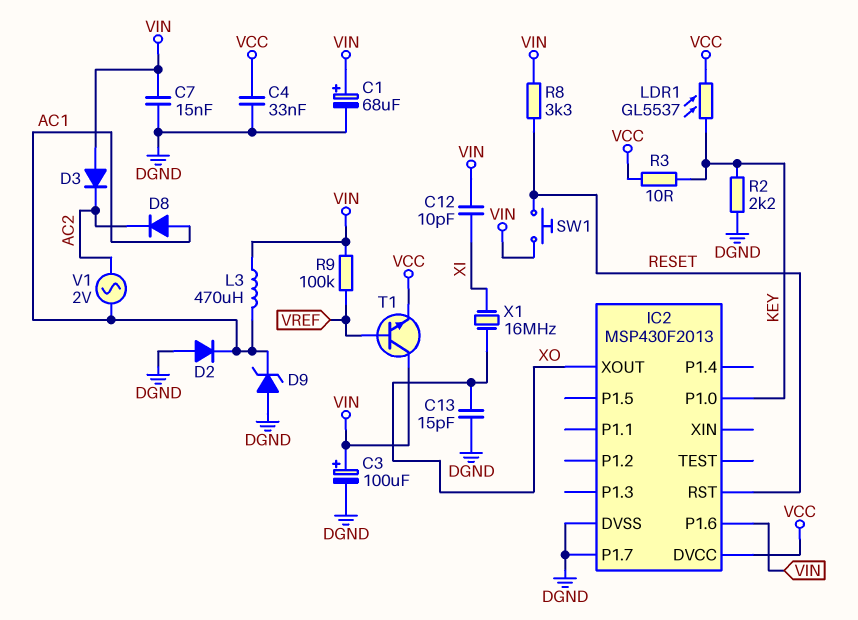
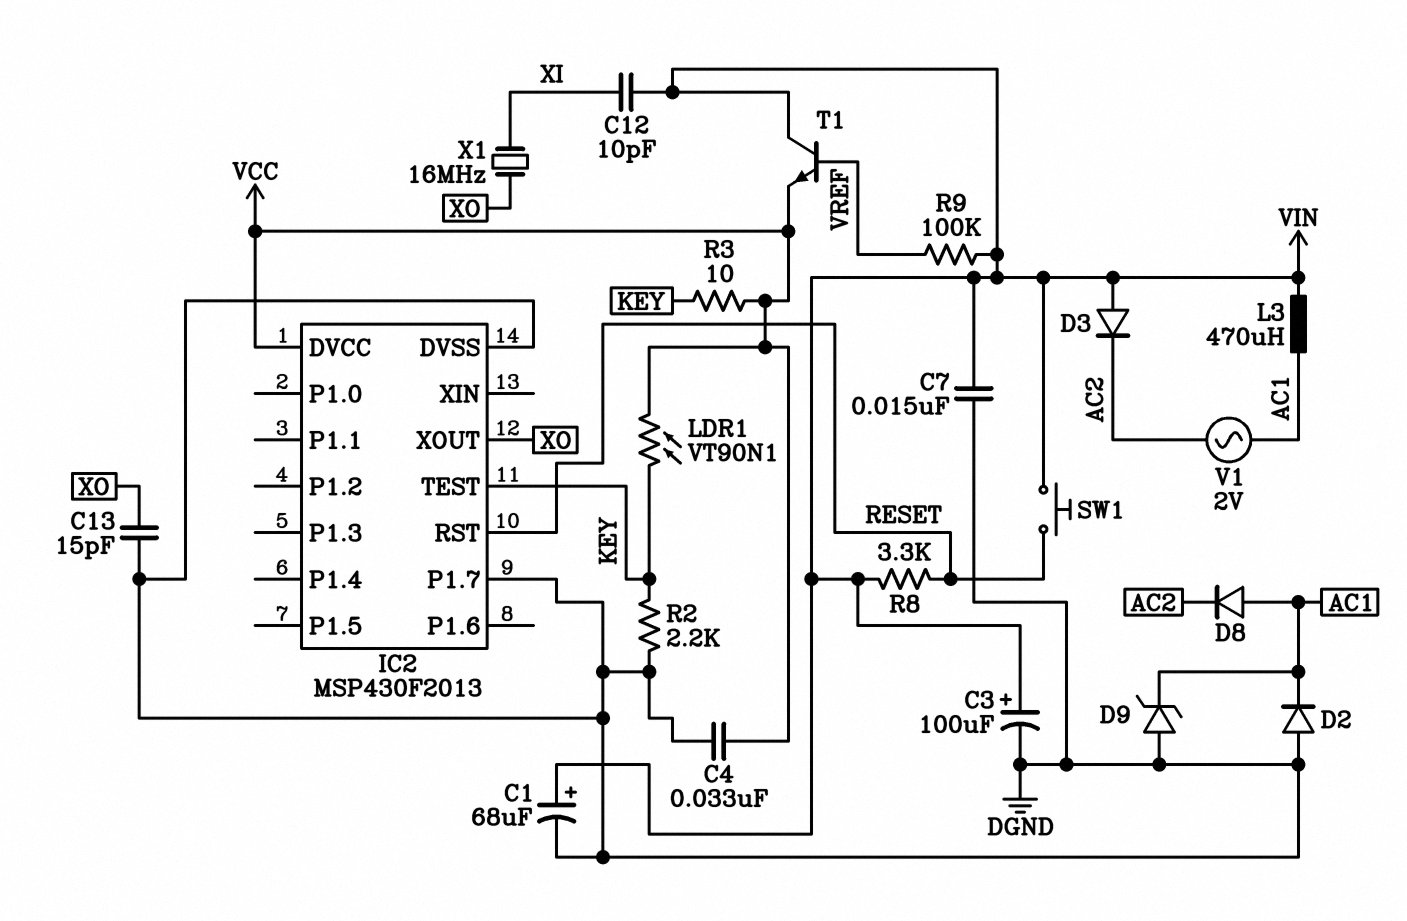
IC2 pin P1.0: KEY -> none
IC2 pin P1.6: VIN -> none
IC2 pin TEST: none -> KEY
LDR1: GL5537 (KEY, VCC) -> VT90N1 (KEY, VCC)

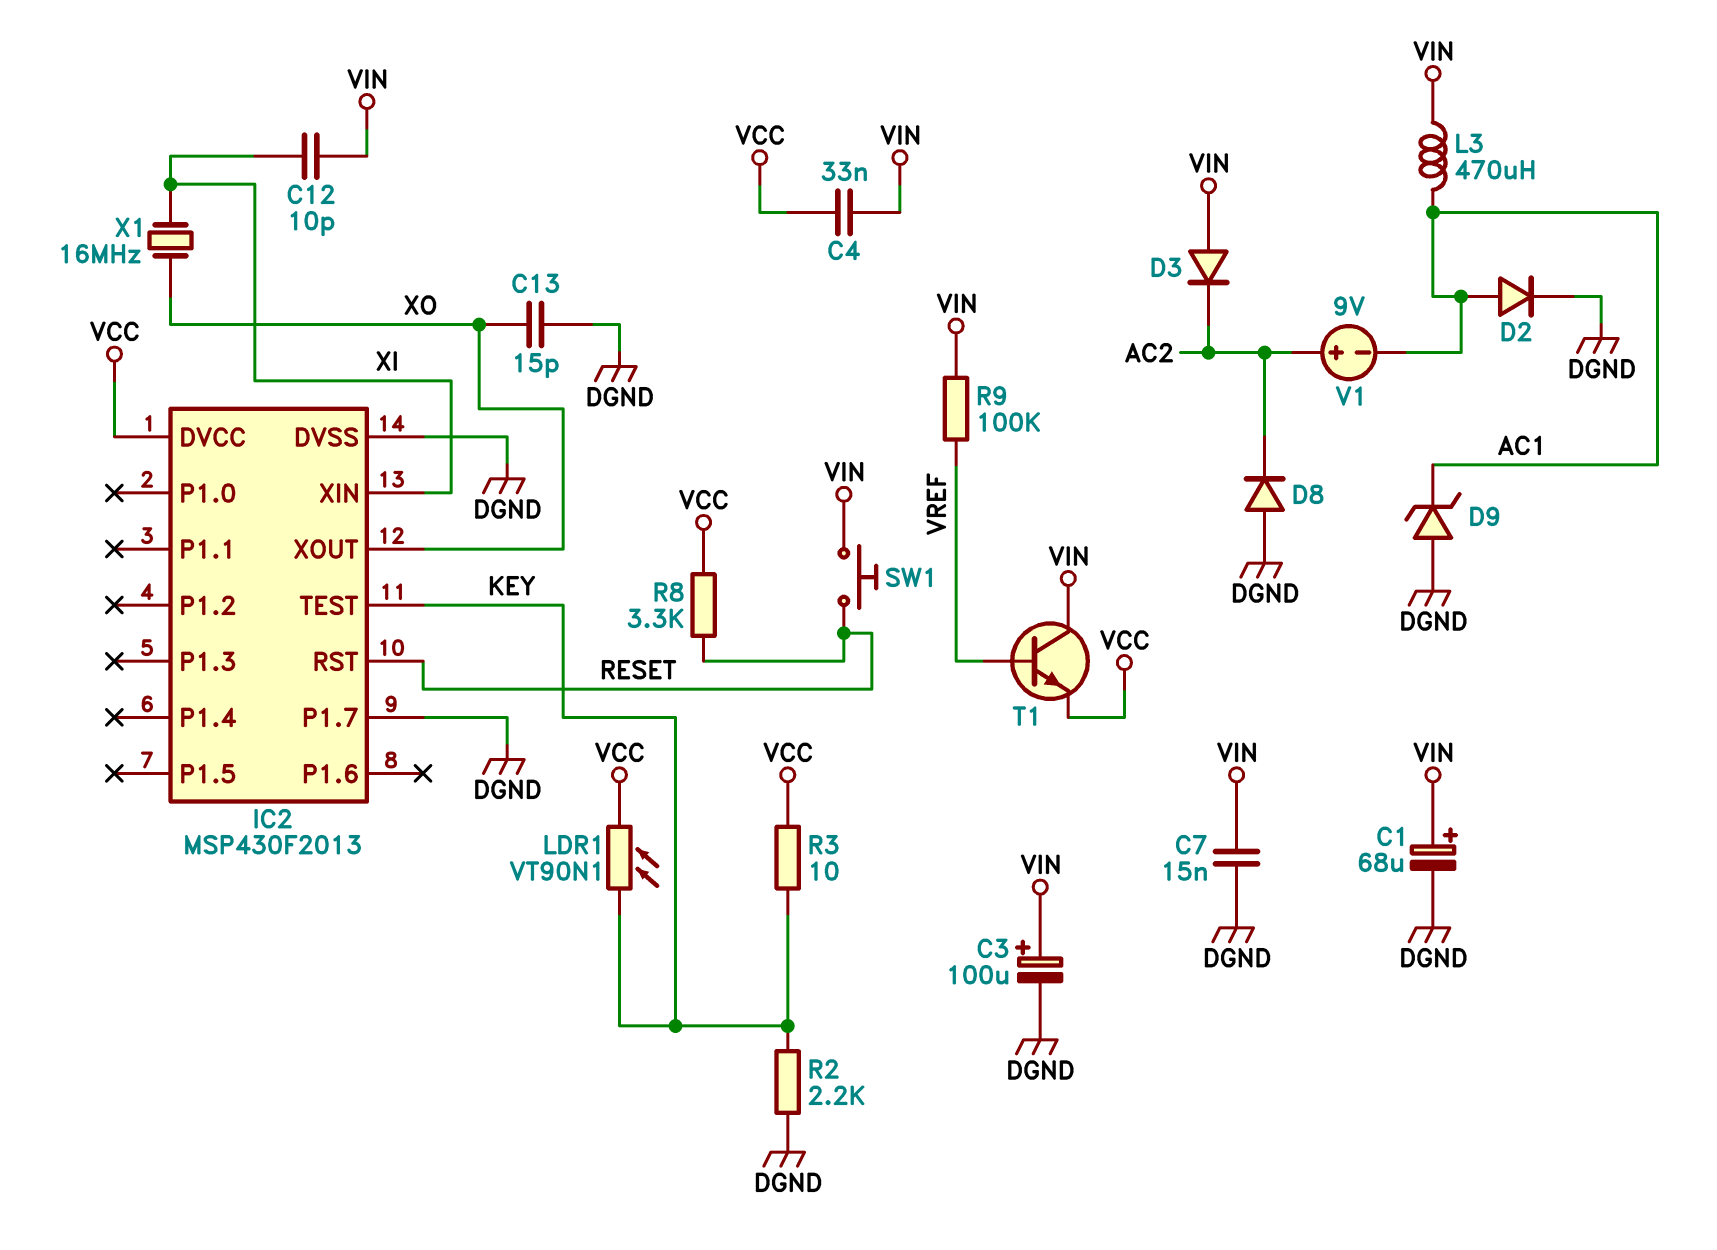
C4: 33nF (DGND, VCC) -> 33nF (VCC, VIN)
D2: diode (A DGND, K AC1) -> diode (A AC1, K DGND)
D8: diode (A AC1, K AC2) -> diode (A DGND, K AC2)
IC2 pin XIN: none -> XI
R8: 3.3k (RESET, VIN) -> 3.3k (RESET, VCC)
V1: AC 2V (AC1, AC2) -> 9V (plus AC2, minus AC1)

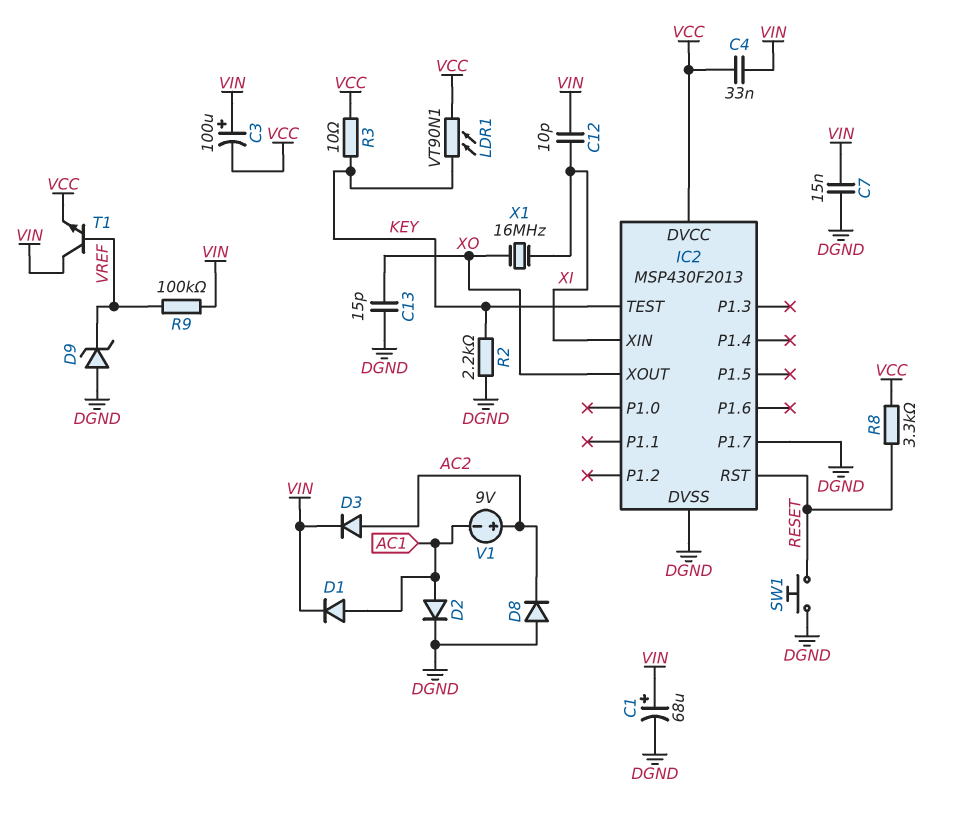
C3: 100uF (plus VIN, minus DGND) -> 100uF (plus VIN, minus VCC)
D1: none -> diode (A AC1, K VIN)
D3: diode (A VIN, K AC2) -> diode (A AC2, K VIN)
D9: zener (A DGND, K AC1) -> zener (A DGND, K VREF)
L3: 470uH (AC1, VIN) -> none
SW1: button (RESET, VIN) -> button (DGND, RESET)

